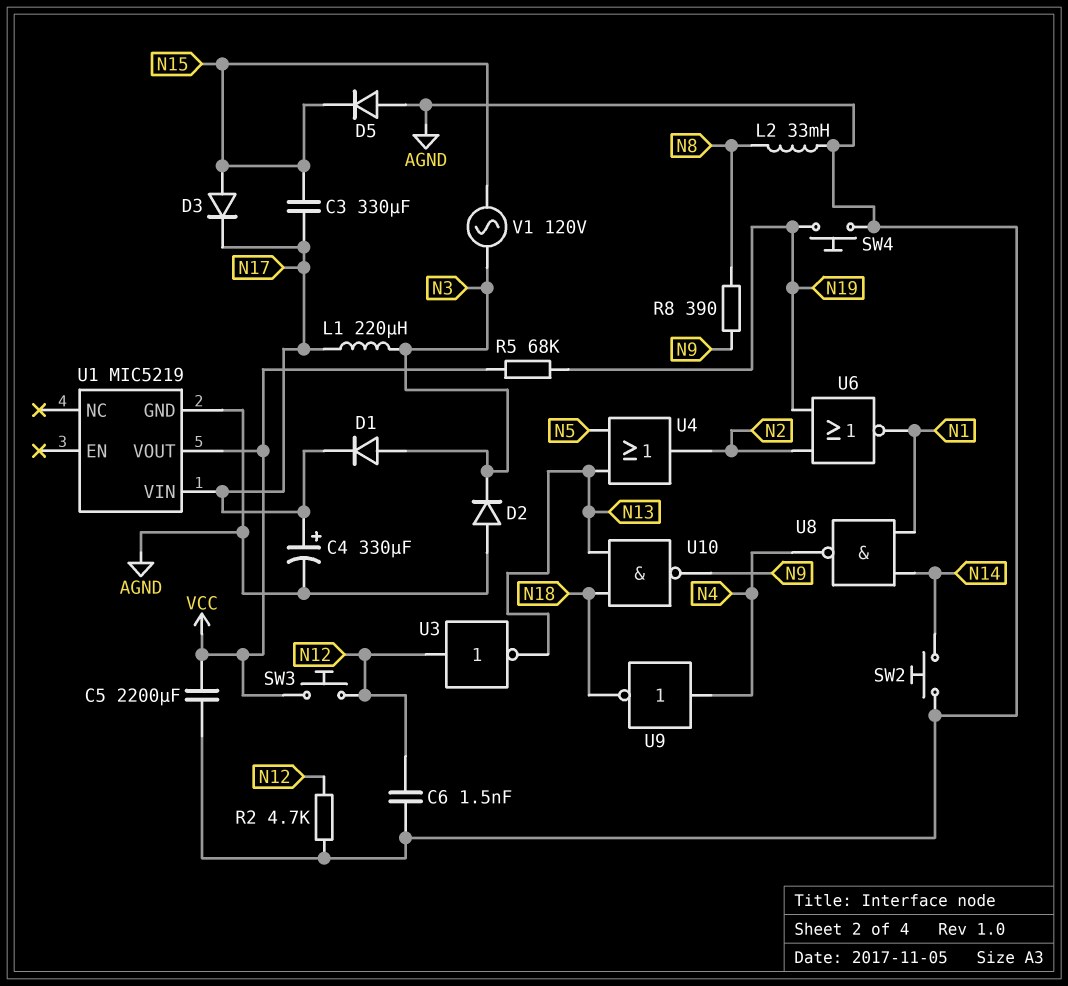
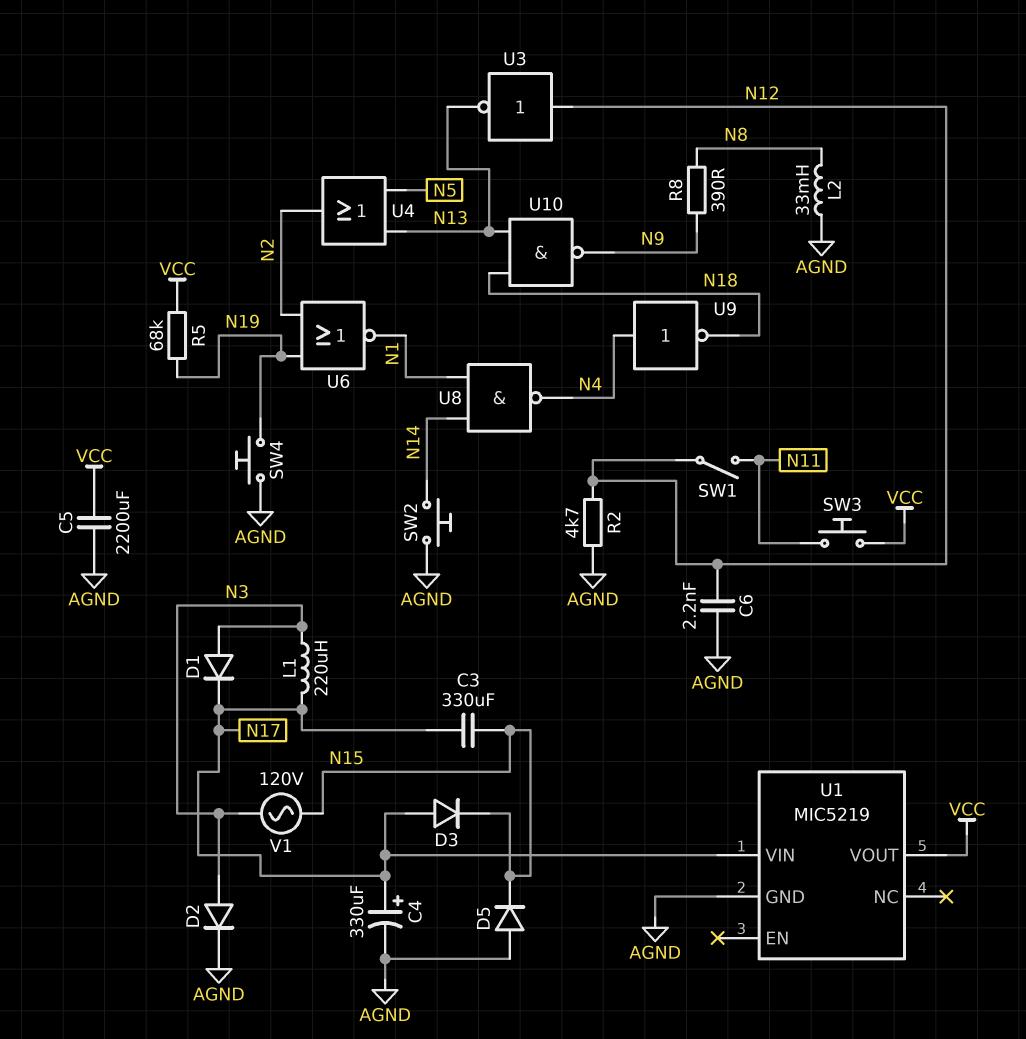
C6: 1.5nF (AGND, N12) -> 2.2nF (AGND, N12)
D2: diode (A AGND, K N3) -> diode (A N3, K AGND)
D3: diode (A N15, K N17) -> diode (A N17, K N15)
SW1: none -> switch (N11, N12)
SW3: button (N12, VCC) -> button (N11, VCC)

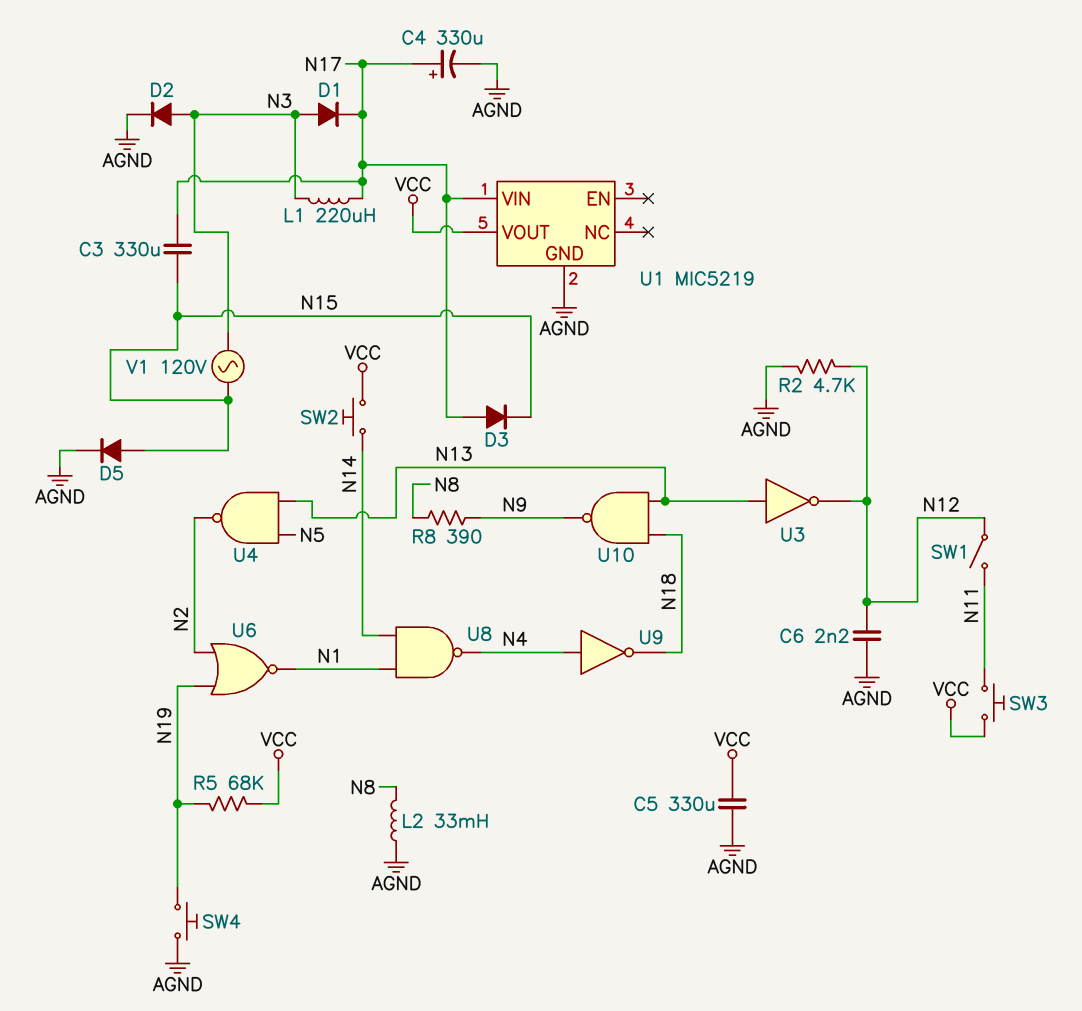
C5: 2200uF (AGND, VCC) -> 330uF (AGND, VCC)
D5: diode (A AGND, K N15) -> diode (A N15, K AGND)
SW2: button (AGND, N14) -> button (N14, VCC)
U3: NOT (in N12, out N13) -> NOT (in N13, out N12)
U4: OR (in N5, in N13, out N2) -> NAND (in N5, in N13, out N2)

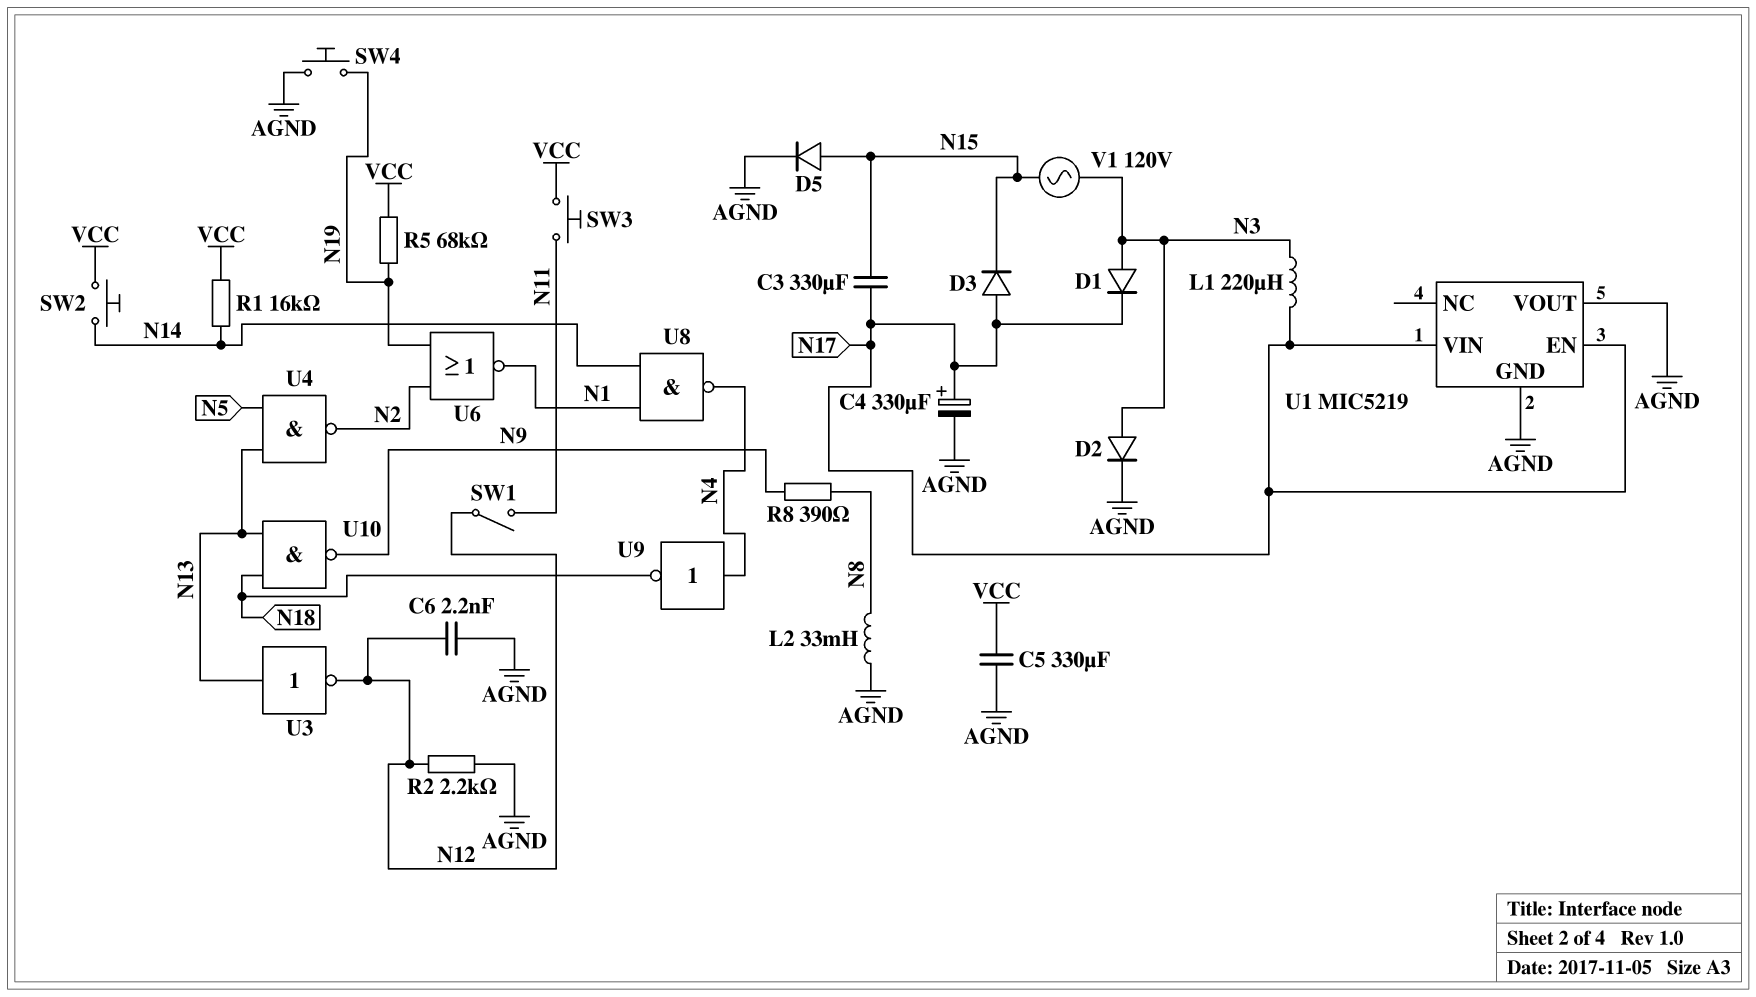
R1: none -> 16k (N14, VCC)
R2: 4.7k (AGND, N12) -> 2.2k (AGND, N12)
U1 pin EN: none -> N17
U1 pin VOUT: VCC -> AGND

